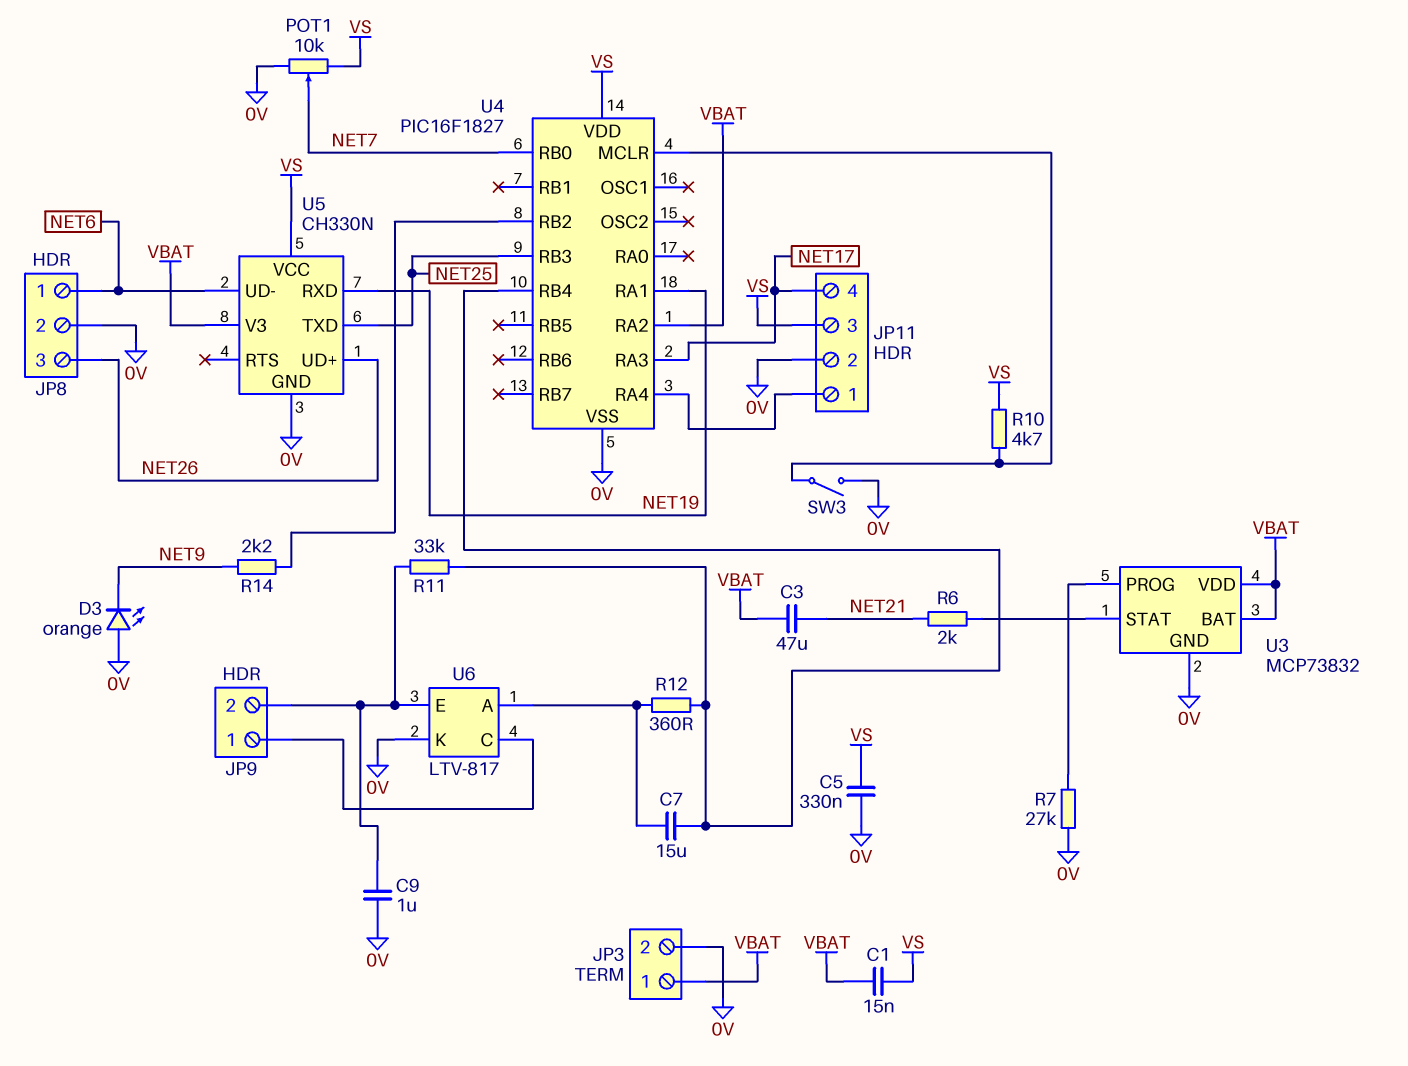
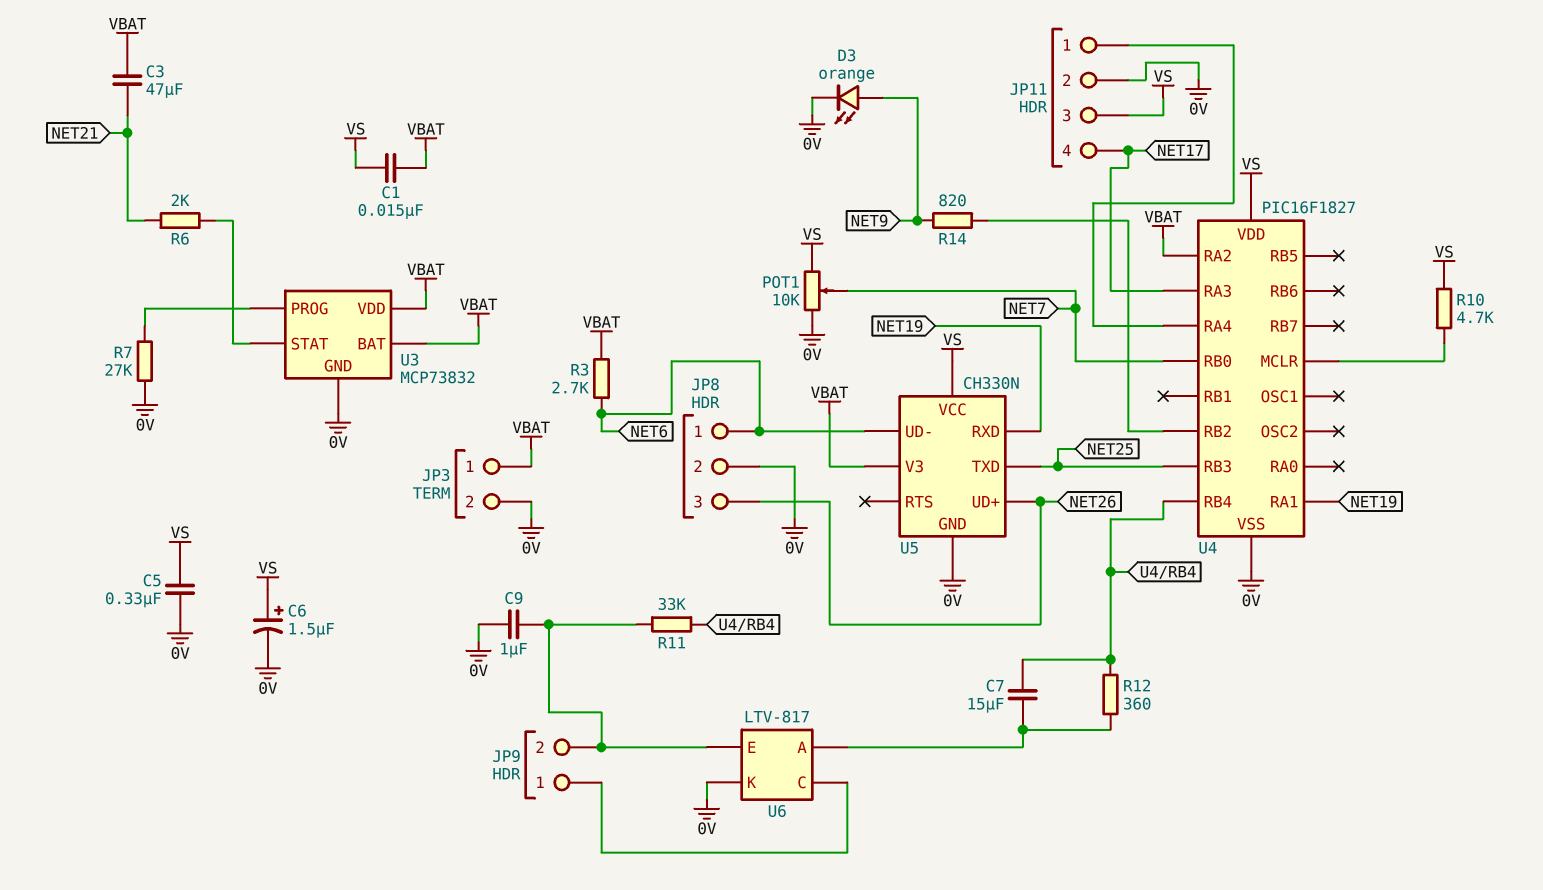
C6: none -> 1.5uF (plus VS, minus 0V)
D3: LED orange (A 0V, K NET9) -> LED orange (A NET9, K 0V)
R3: none -> 2.7k (NET6, VBAT)
R14: 2.2k (NET9, U4/RB2) -> 820 (NET9, U4/RB2)
SW3: switch (0V, U4/MCLR) -> none

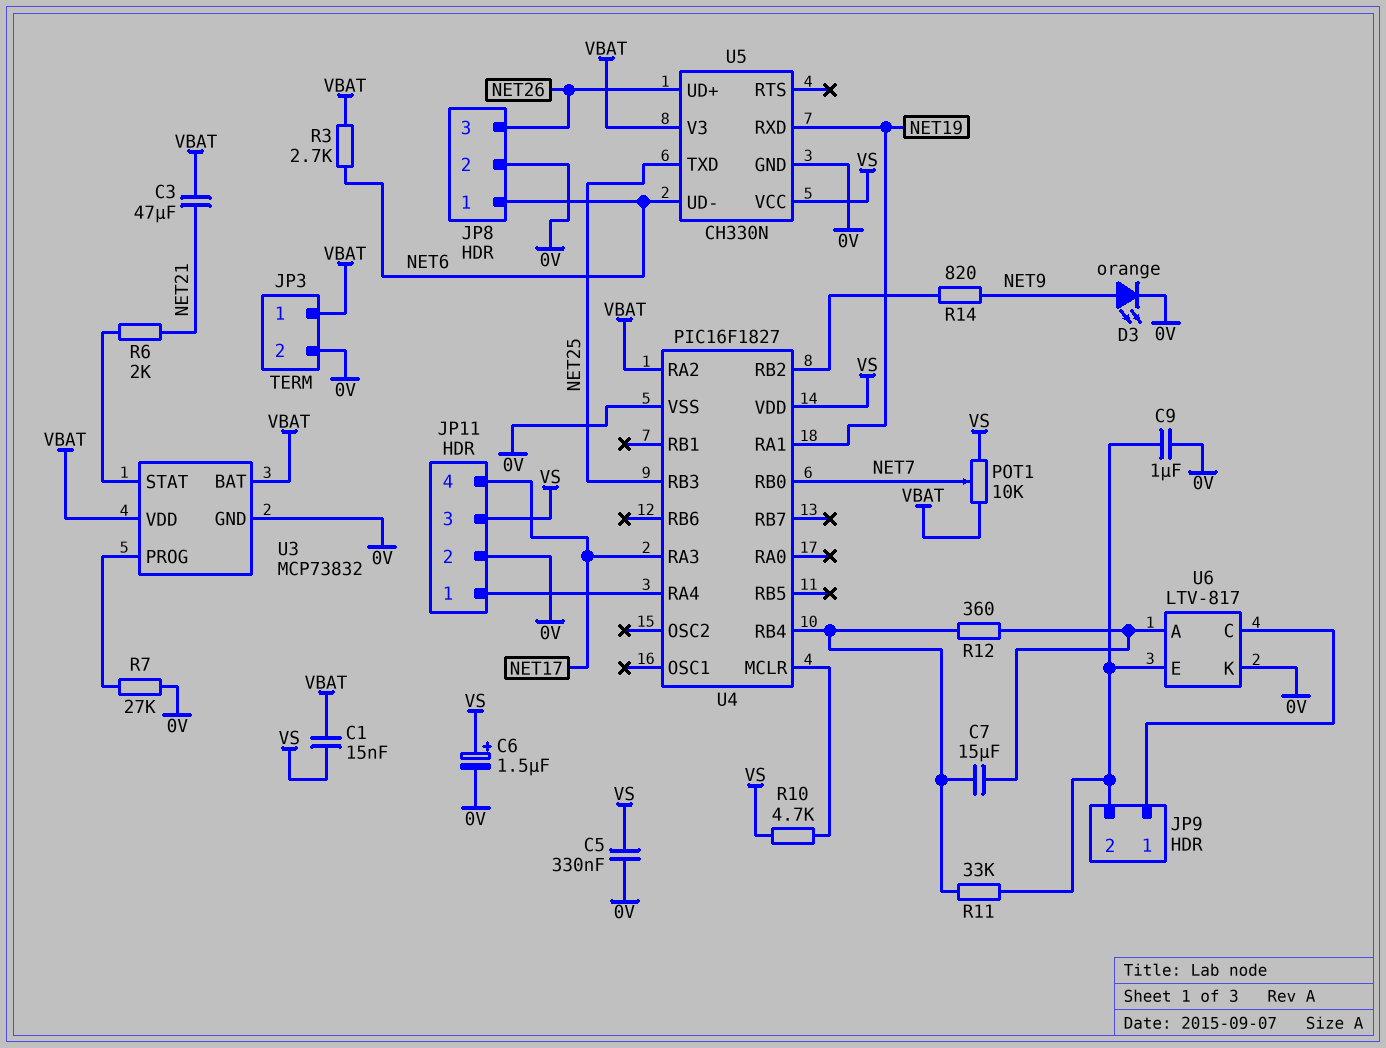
POT1: 10k (0V, VS, wiper NET7) -> 10k (VBAT, VS, wiper NET7)

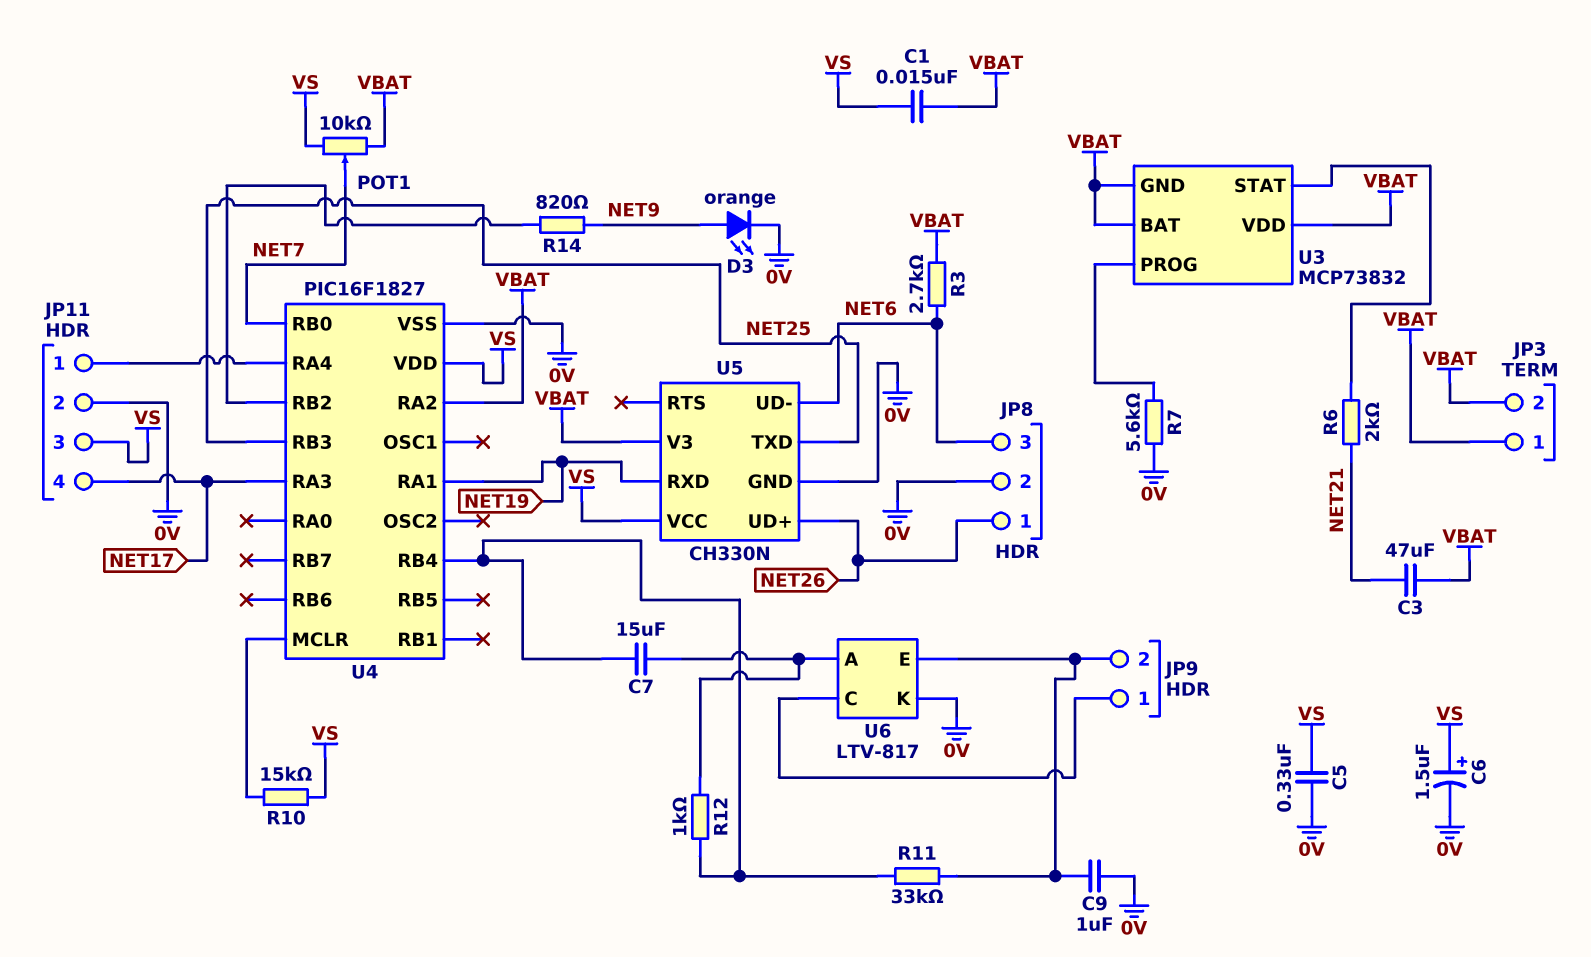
JP3 pin 2: 0V -> VBAT
JP8 pin 1: NET6 -> NET26
JP8 pin 3: NET26 -> NET6
R7: 27k (0V, U3/PROG) -> 5.6k (0V, U3/PROG)
R10: 4.7k (U4/MCLR, VS) -> 15k (U4/MCLR, VS)
R12: 360 (U4/RB4, U6/A) -> 1k (U4/RB4, U6/A)
U3 pin GND: 0V -> VBAT

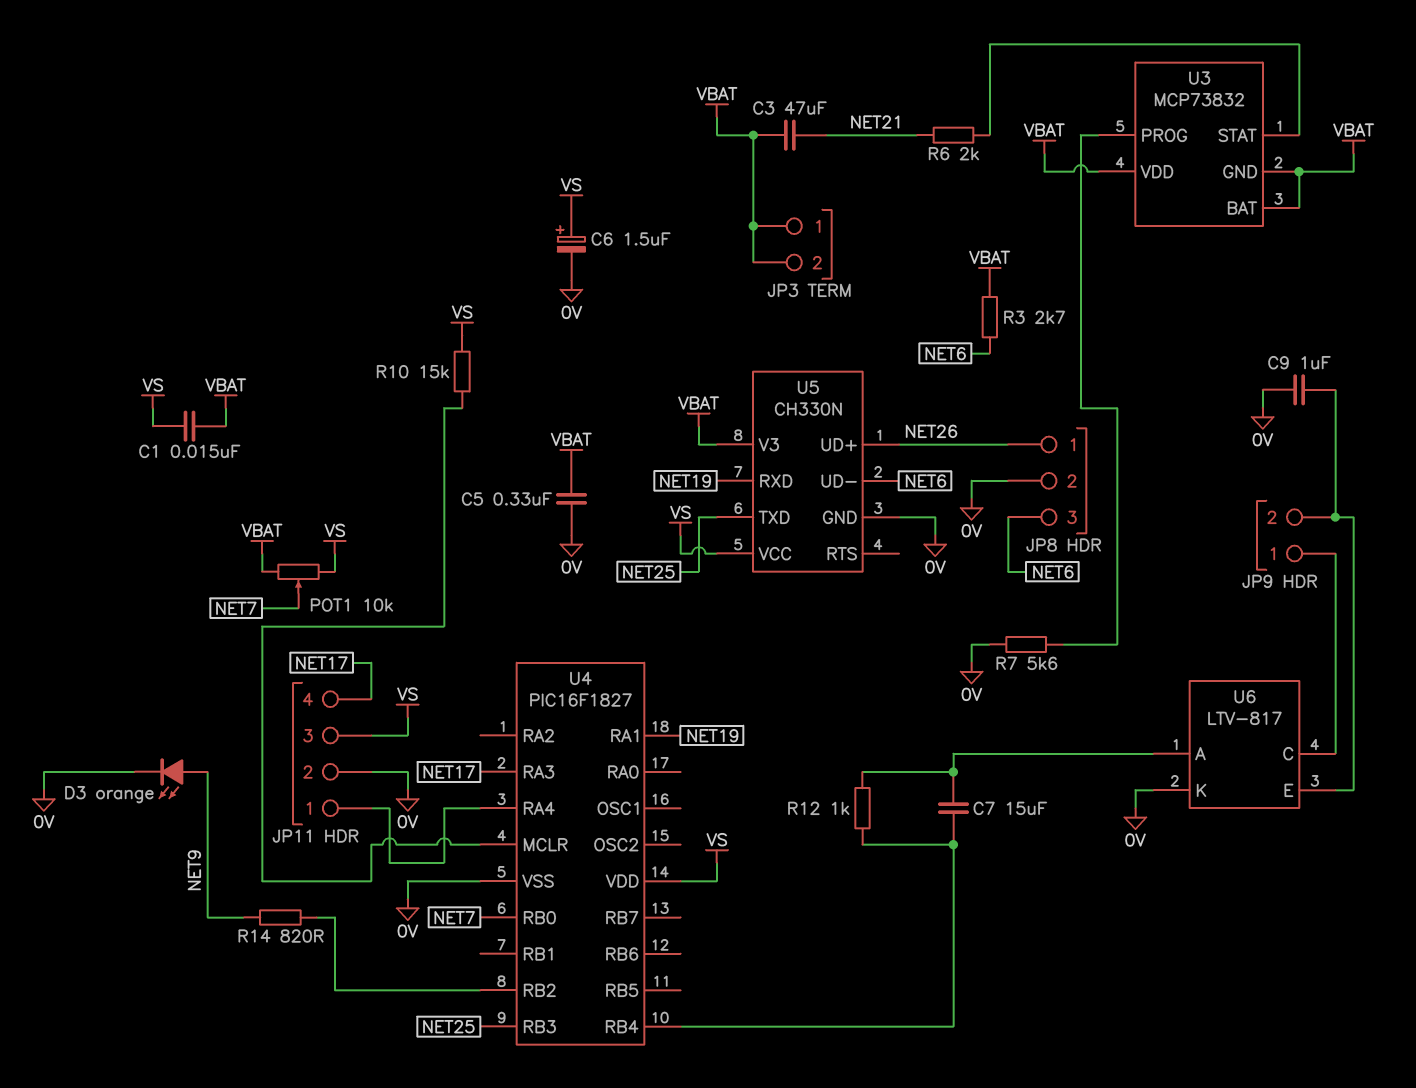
C5: 330nF (0V, VS) -> 330nF (0V, VBAT)
R11: 33k (JP9/2, U4/RB4) -> none
U4 pin RA2: VBAT -> none

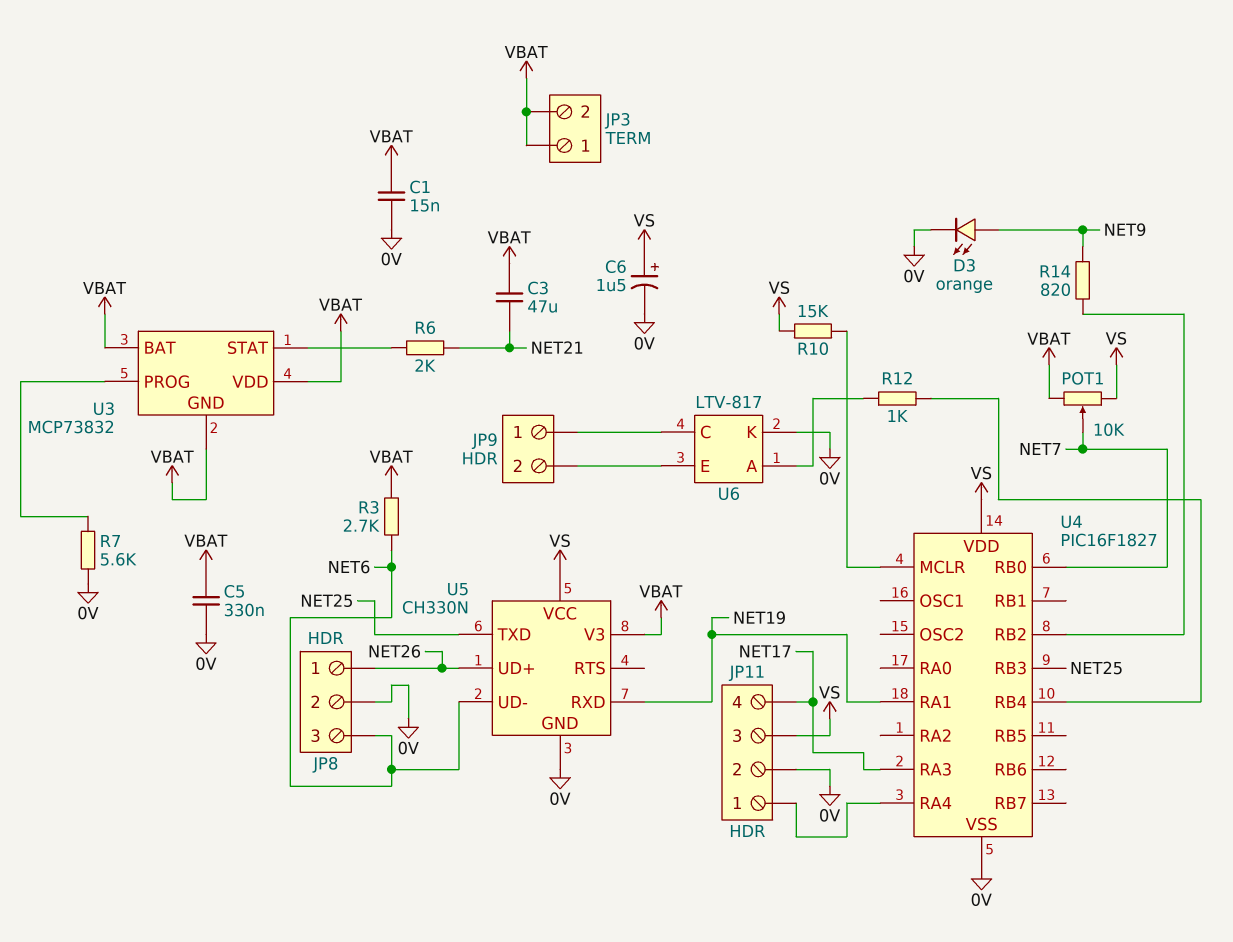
C1: 15nF (VBAT, VS) -> 15nF (0V, VBAT)
C7: 15uF (U4/RB4, U6/A) -> none
C9: 1uF (0V, JP9/2) -> none

